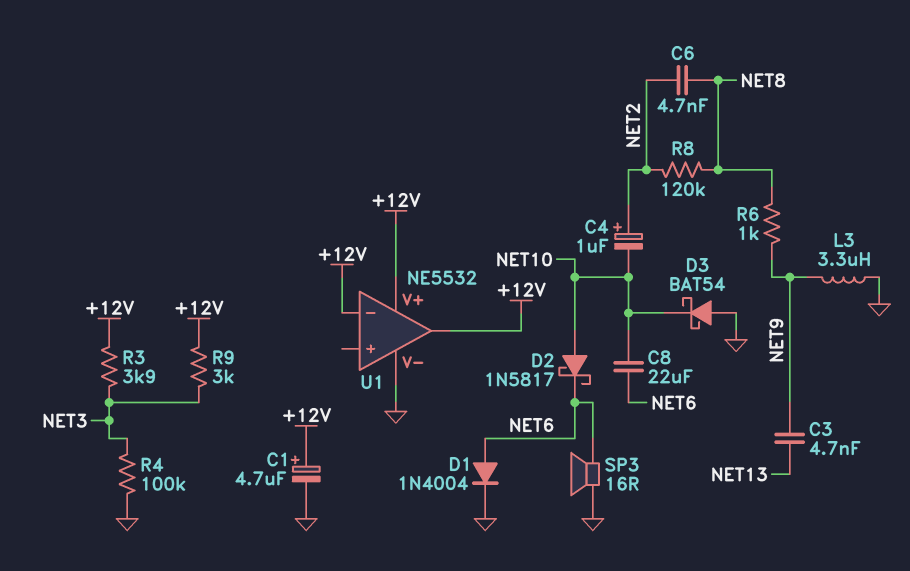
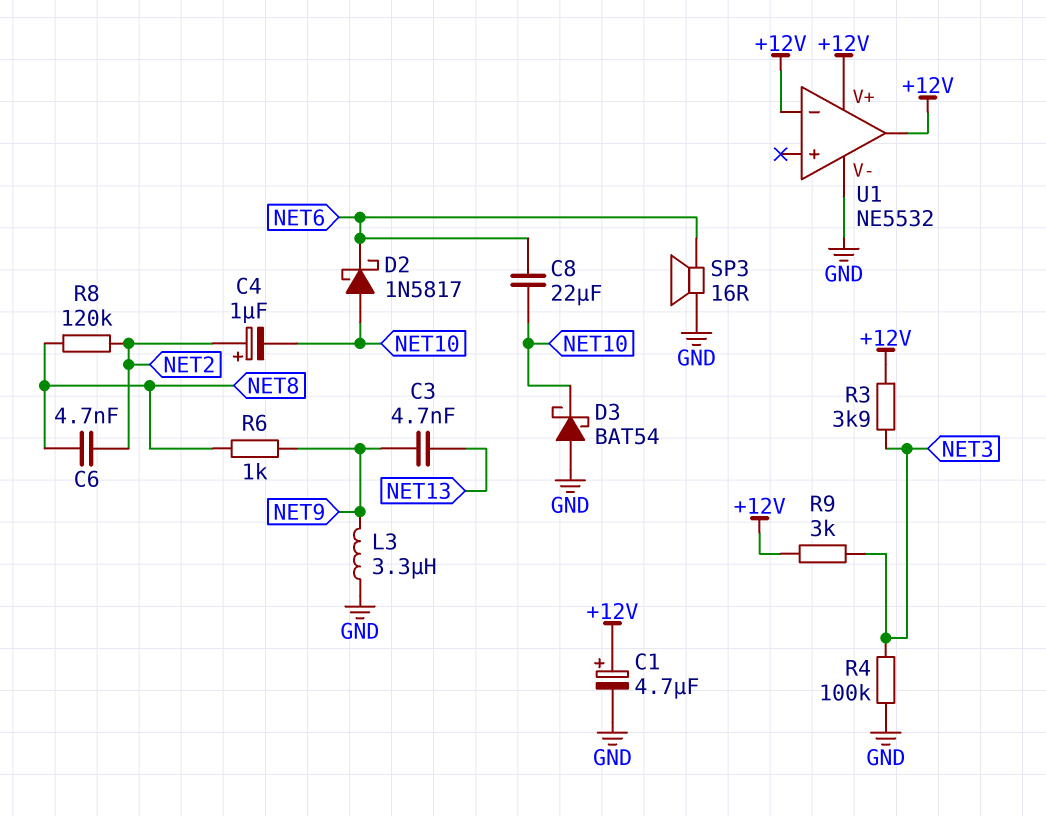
D1: diode 1N4004 (A NET6, K GND) -> none

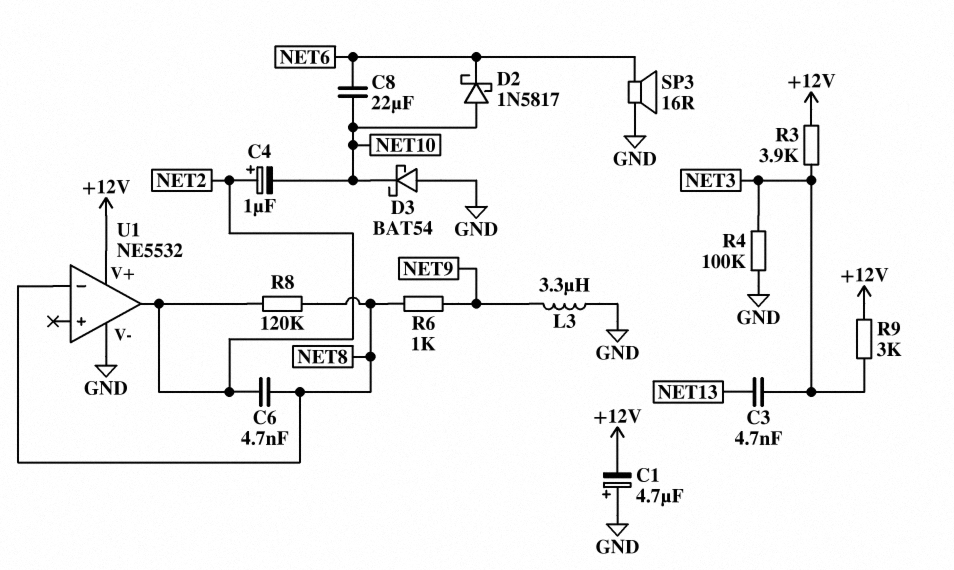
C1: 4.7uF (plus +12V, minus GND) -> 4.7uF (plus GND, minus +12V)
C3: 4.7nF (NET9, NET13) -> 4.7nF (NET3, NET13)
U1 pin in-: +12V -> NET8
U1 pin out: +12V -> NET2

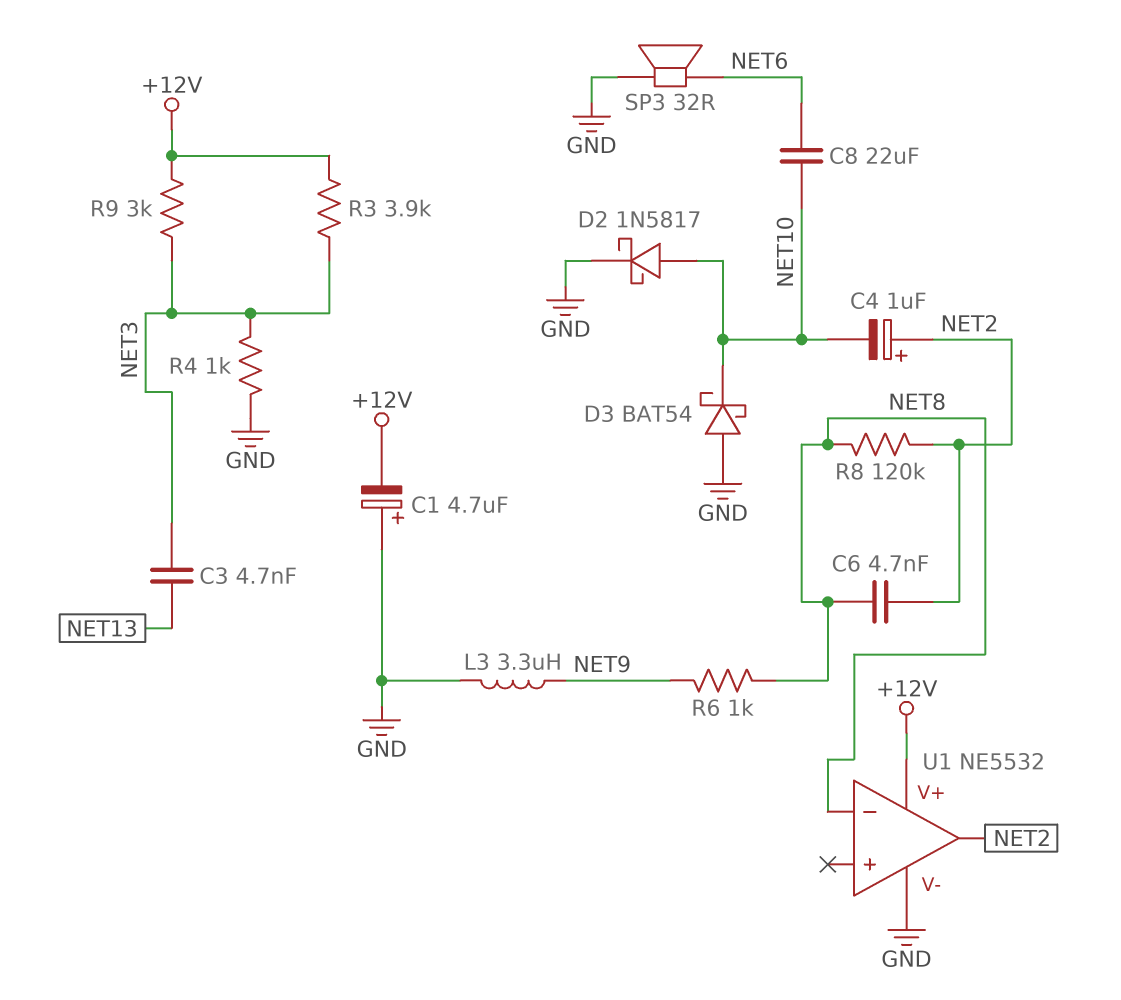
D2: schottky 1N5817 (A NET10, K NET6) -> schottky 1N5817 (A NET10, K GND)
R4: 100k (GND, NET3) -> 1k (GND, NET3)
SP3: speaker 16R (GND, NET6) -> speaker 32R (GND, NET6)

